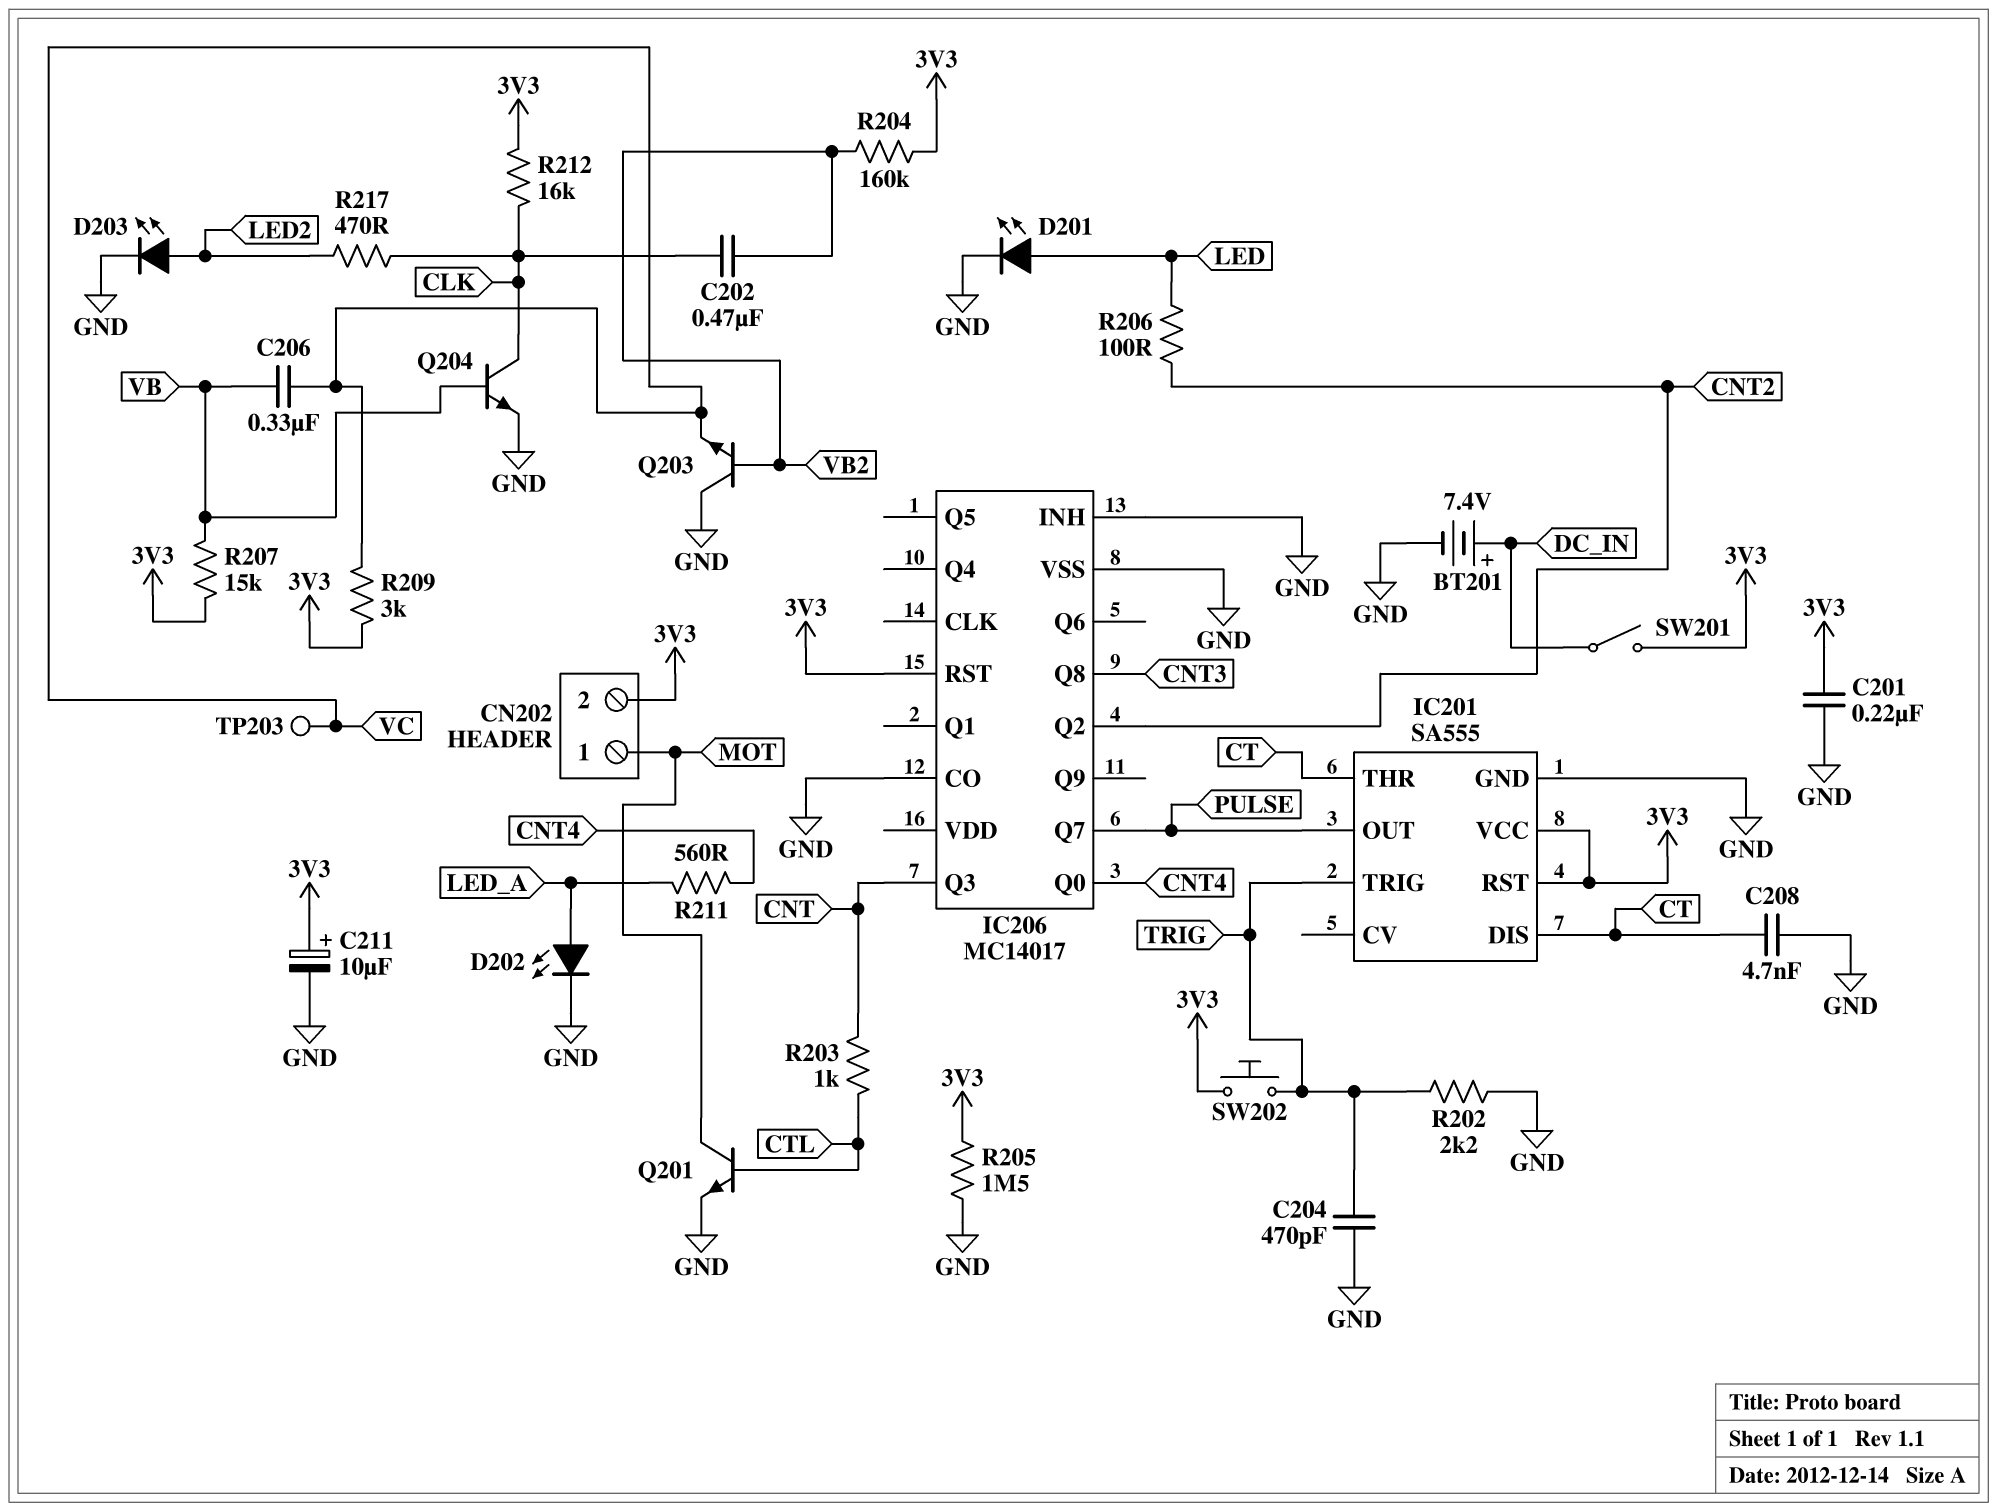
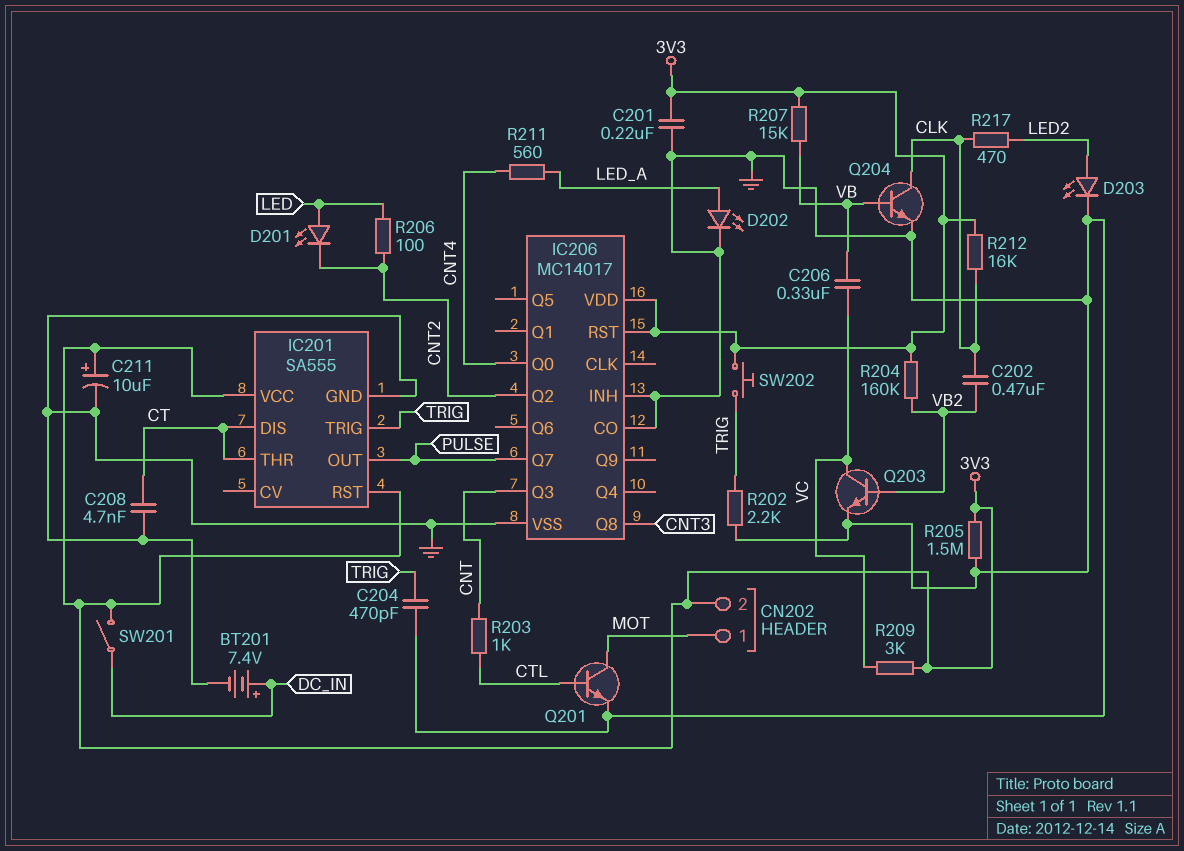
D201: LED (A LED, K GND) -> LED (A LED, K CNT2)
IC206 pin VDD: none -> 3V3
Q203: NPN (B VB2, C GND, E VC) -> NPN (B VB2, C VC, E GND)
TP203: test point (VC) -> none

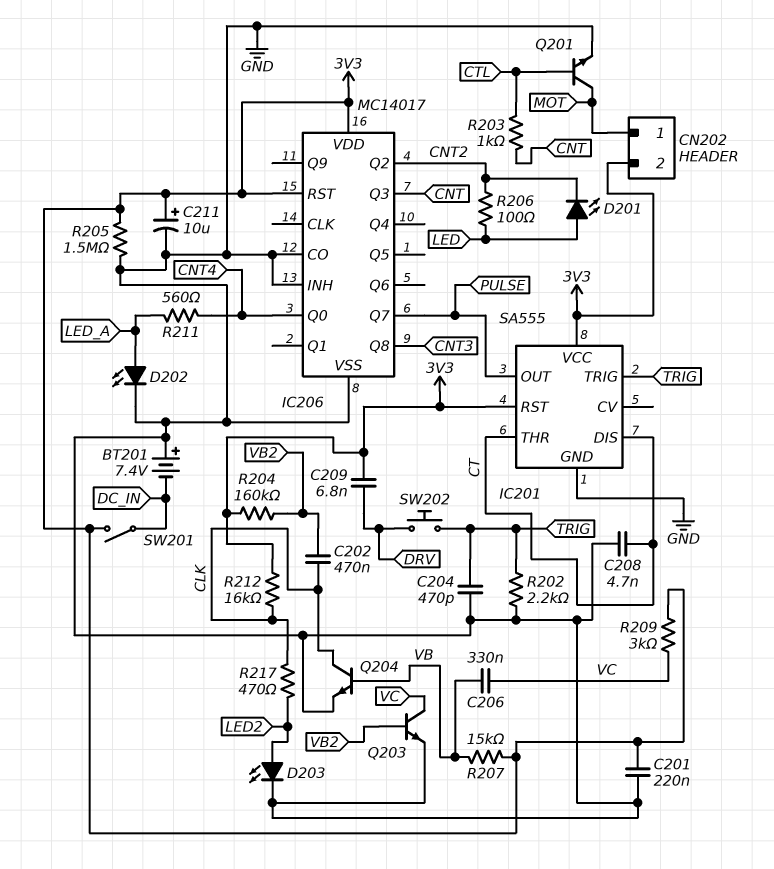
BT201: 7.4V (plus DC_IN, minus GND) -> 7.4V (plus GND, minus DC_IN)
C209: none -> 6.8nF (3V3, DRV)
SW202: button (3V3, TRIG) -> button (DRV, TRIG)

